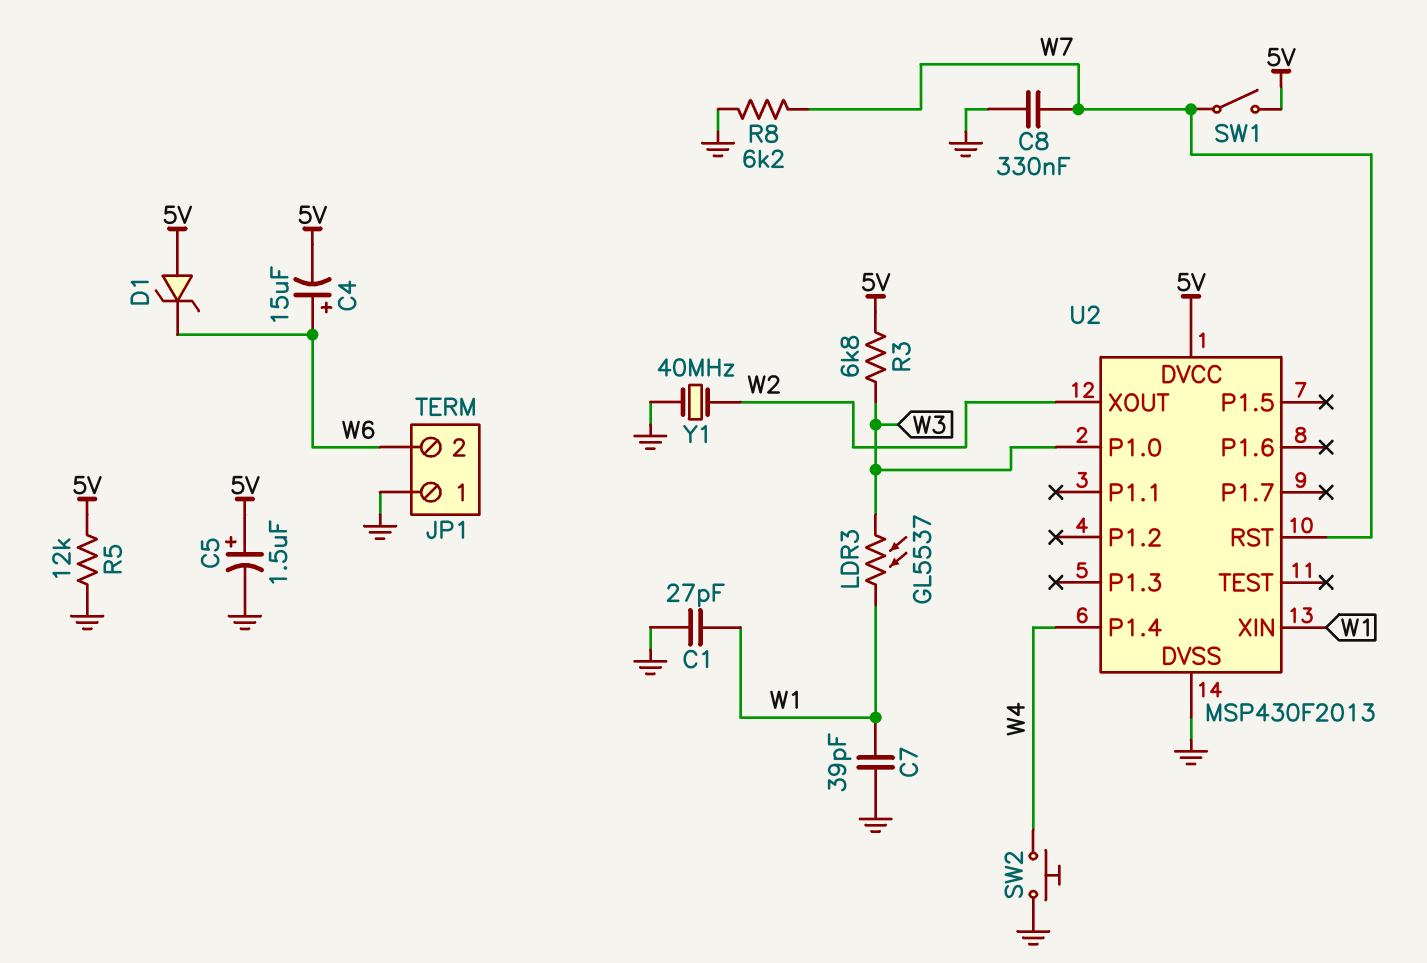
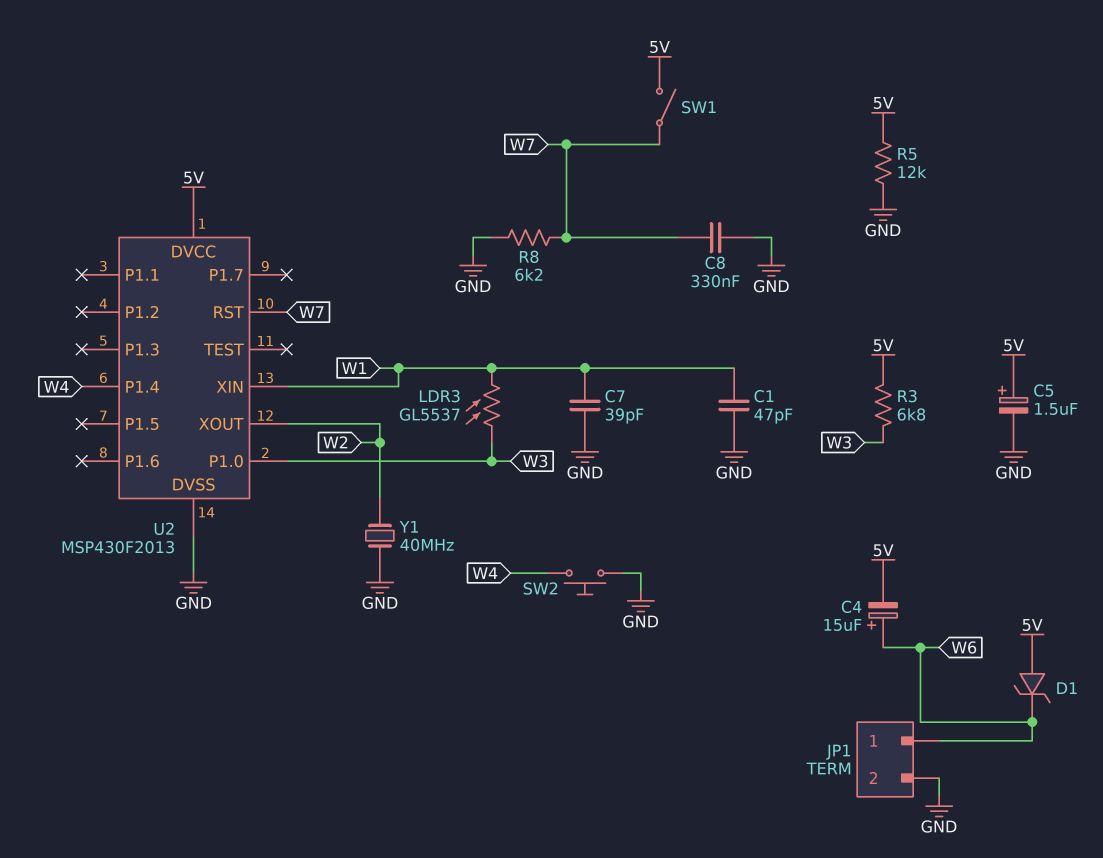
C1: 27pF (GND, W1) -> 47pF (GND, W1)
JP1 pin 1: GND -> W6
JP1 pin 2: W6 -> GND

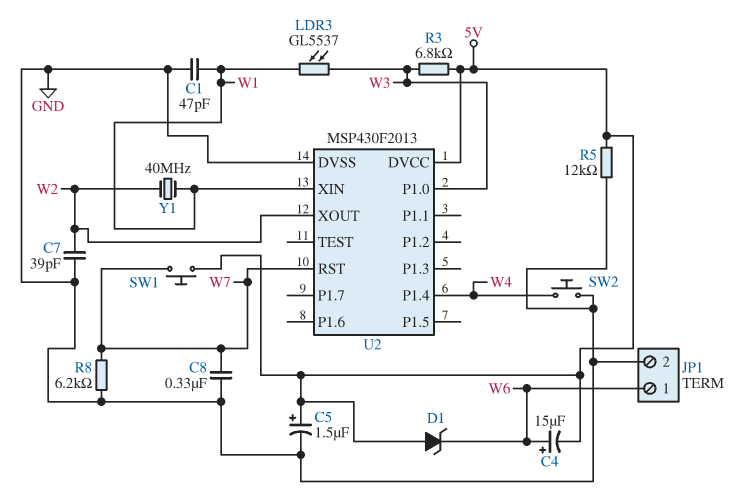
C7: 39pF (GND, W1) -> 39pF (GND, W2)
SW1: switch (5V, W7) -> button (5V, W7)
Y1: 40MHz (GND, W2) -> 40MHz (W1, W2)

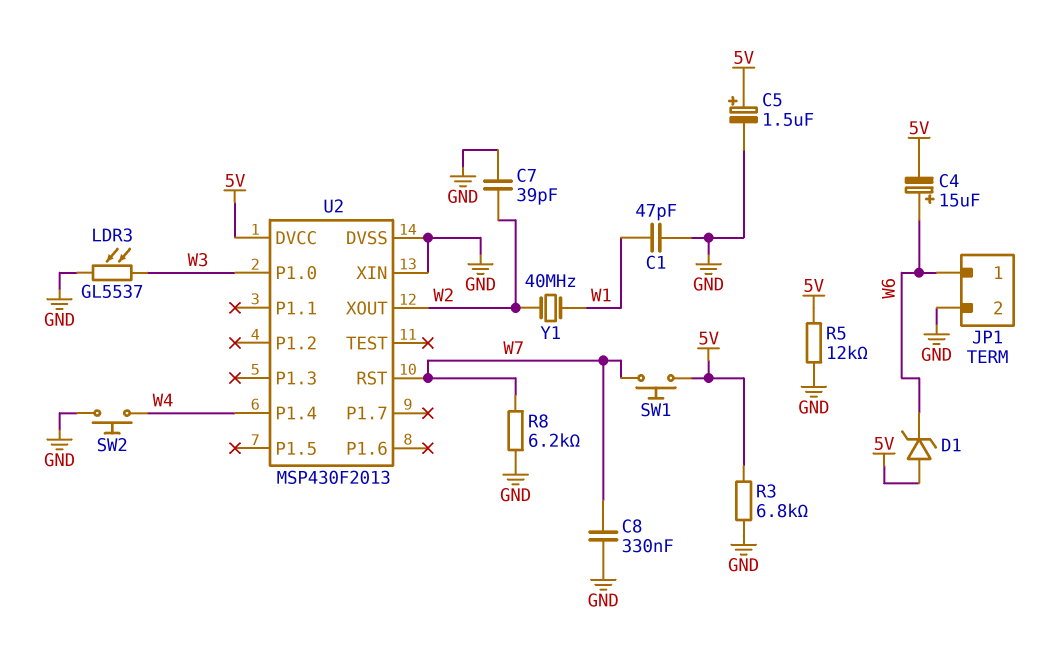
LDR3: GL5537 (W1, W3) -> GL5537 (GND, W3)
R3: 6.8k (5V, W3) -> 6.8k (5V, GND)
U2 pin XIN: W1 -> GND

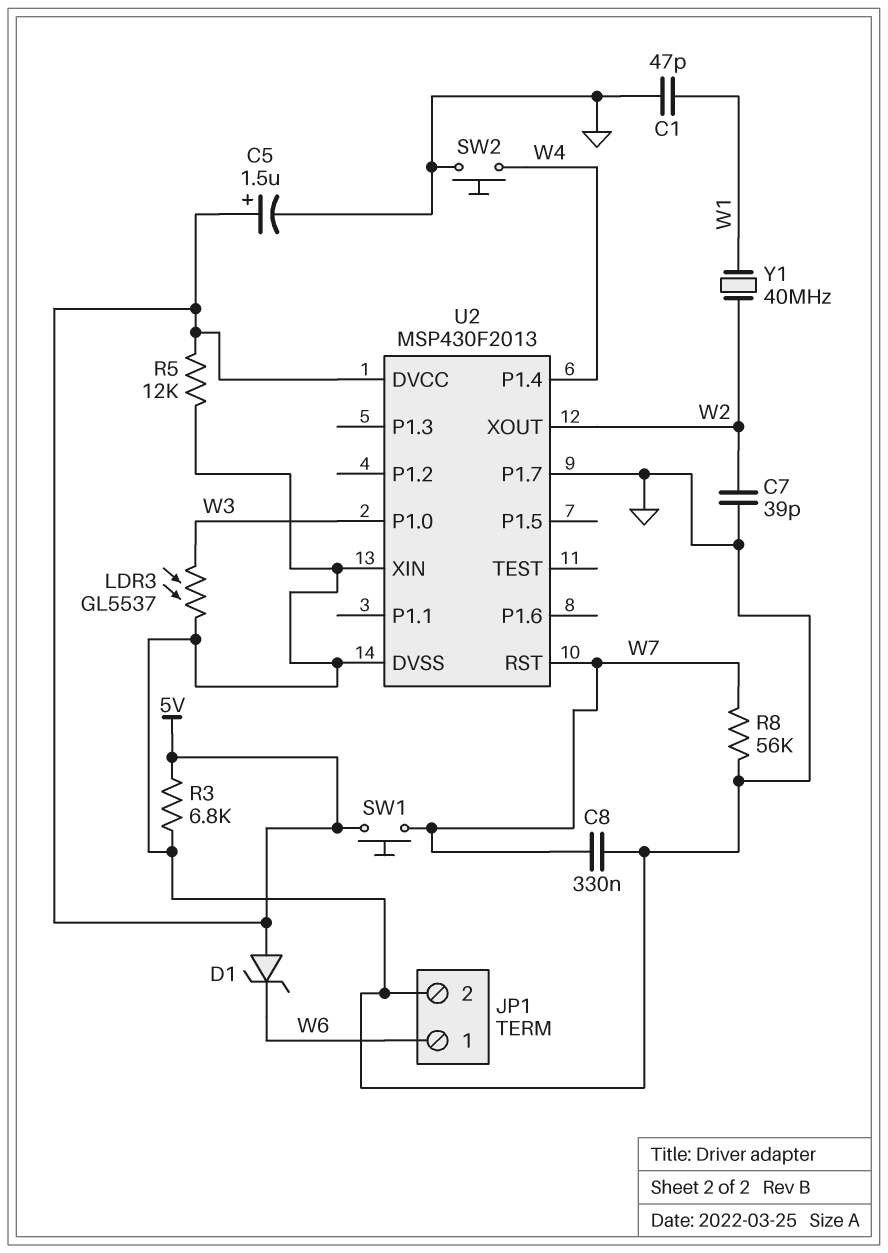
C4: 15uF (plus W6, minus 5V) -> none
R8: 6.2k (GND, W7) -> 56k (GND, W7)
U2 pin P1.7: none -> GND

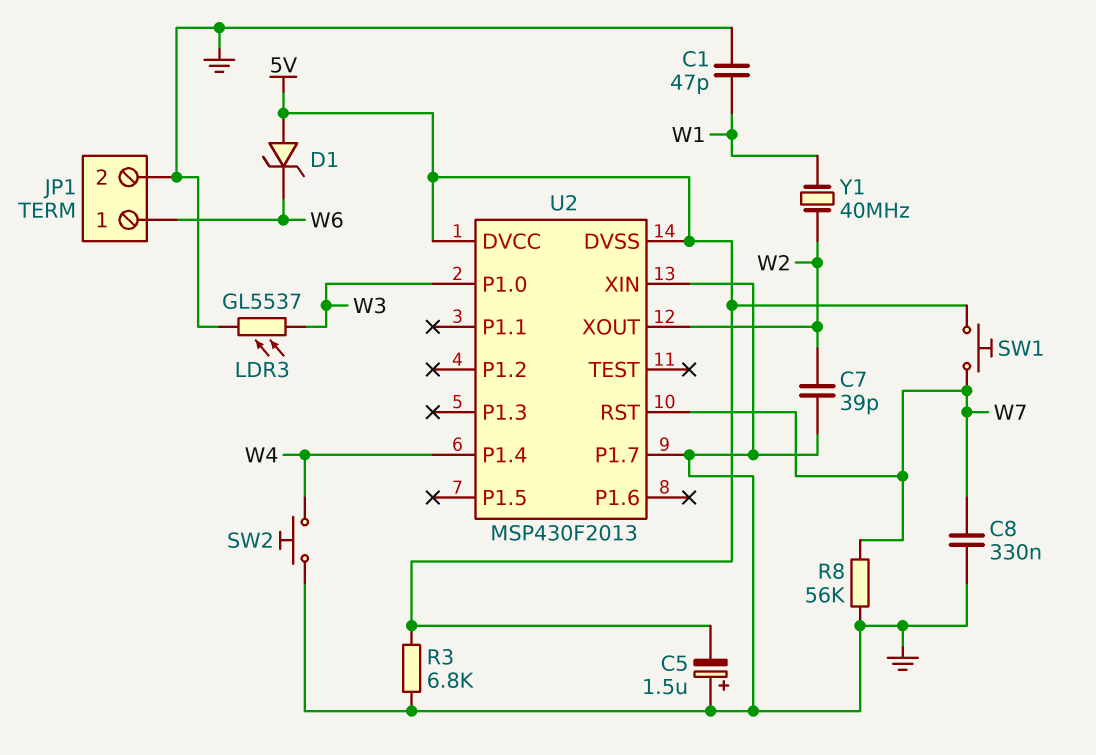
C5: 1.5uF (plus 5V, minus GND) -> 1.5uF (plus GND, minus 5V)
R5: 12k (5V, GND) -> none
U2 pin DVSS: GND -> 5V

